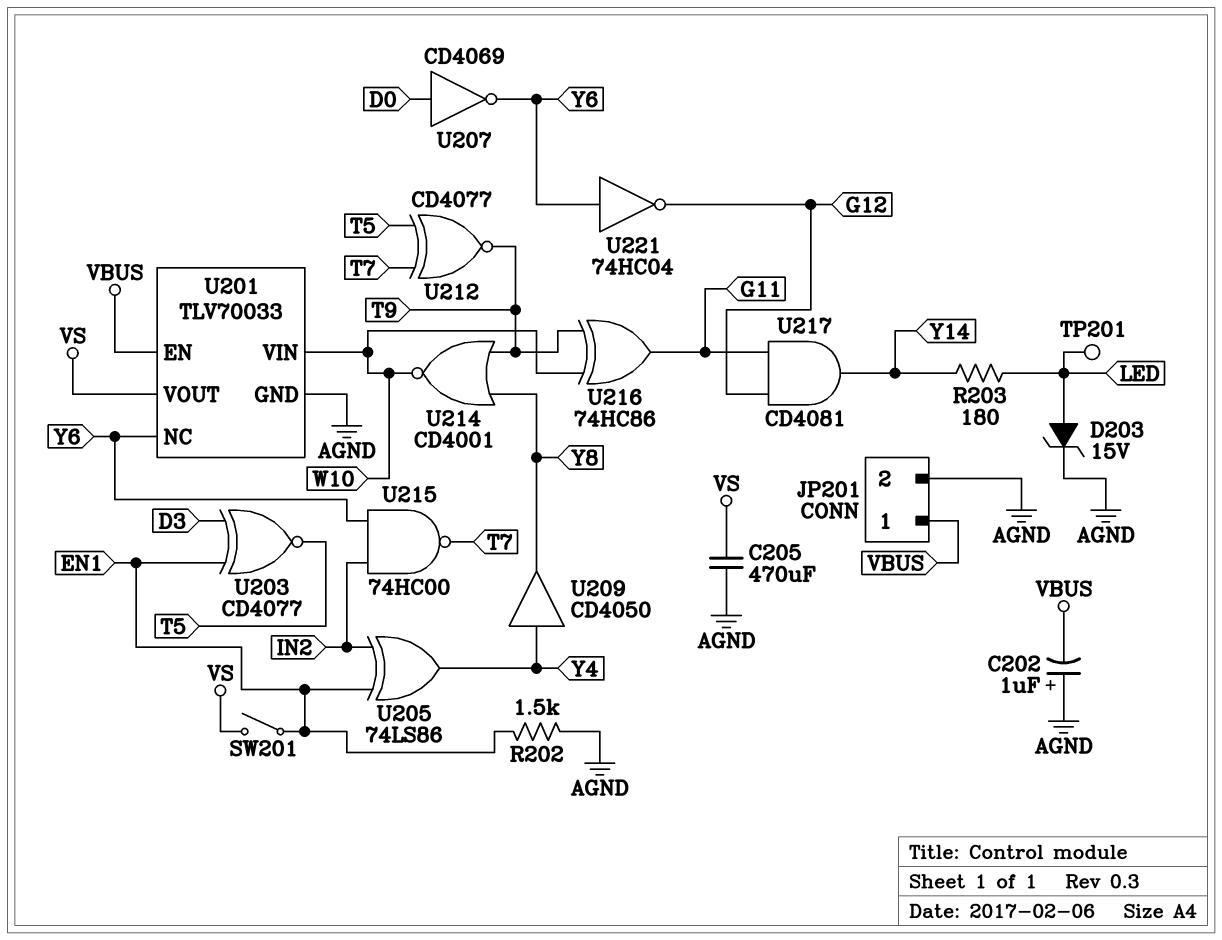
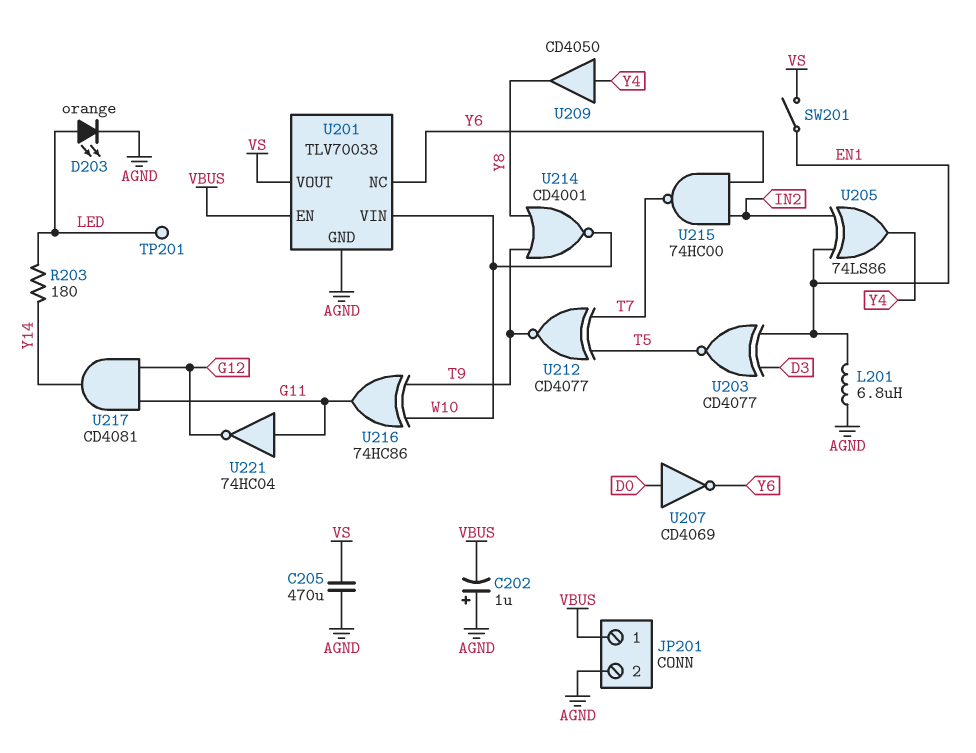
D203: zener 15V (A LED, K AGND) -> LED orange (A LED, K AGND)
L201: none -> 6.8uH (AGND, EN1)
R202: 1.5k (AGND, EN1) -> none
U221: NOT 74HC04 (in Y6, out G12) -> NOT 74HC04 (in G11, out G12)

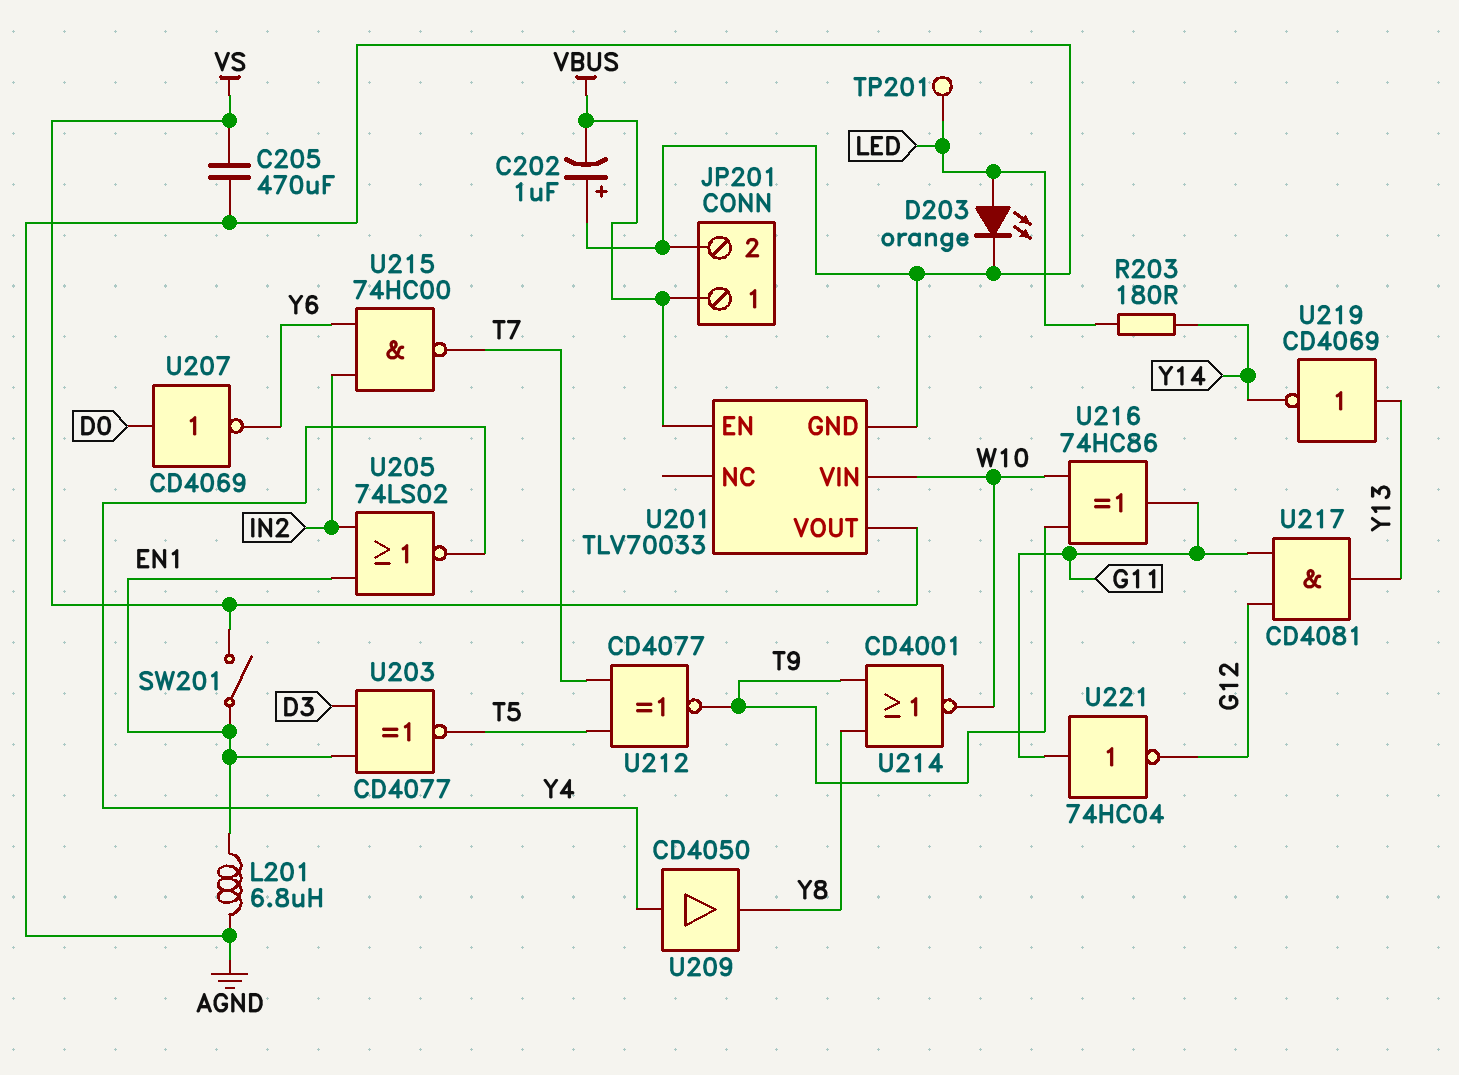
U201 pin NC: Y6 -> none
U205: XOR 74LS86 (in EN1, in IN2, out Y4) -> NOR 74LS02 (in EN1, in IN2, out Y4)
U217: AND CD4081 (in G11, in G12, out Y14) -> AND CD4081 (in G11, in G12, out Y13)
U219: none -> NOT CD4069 (in Y13, out Y14)

